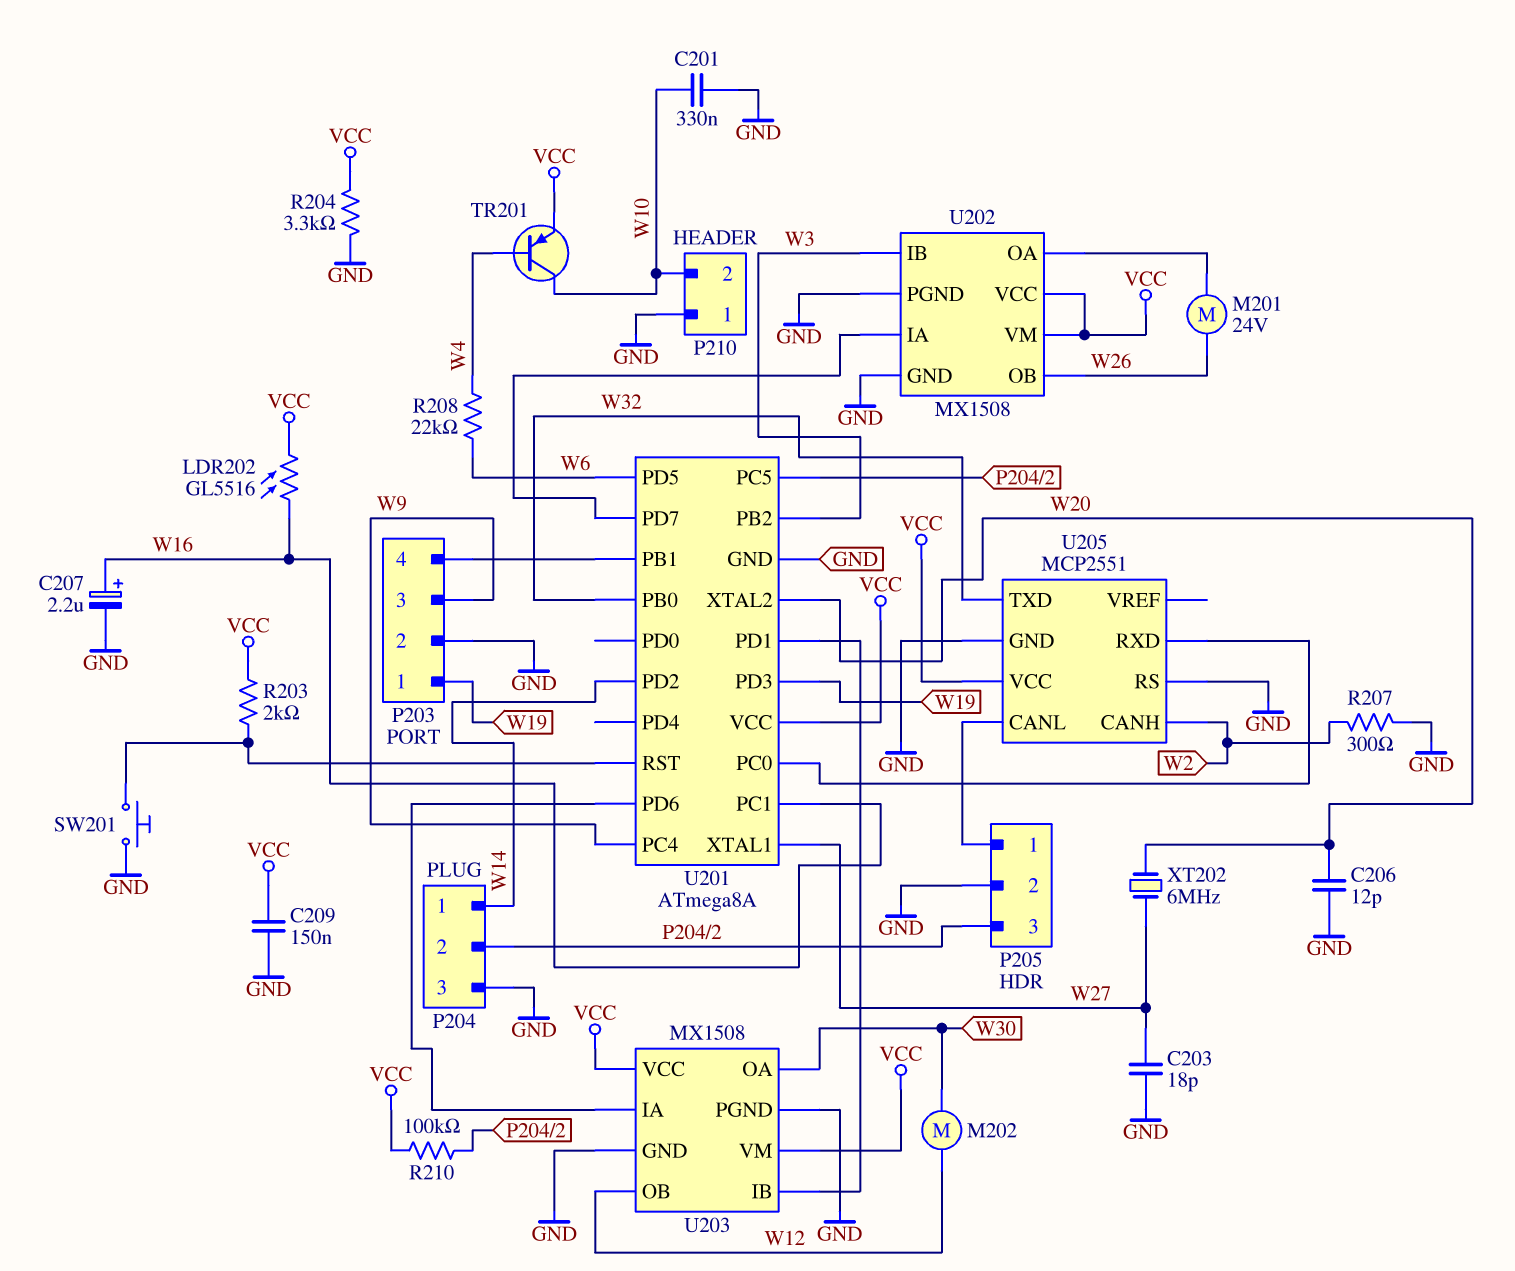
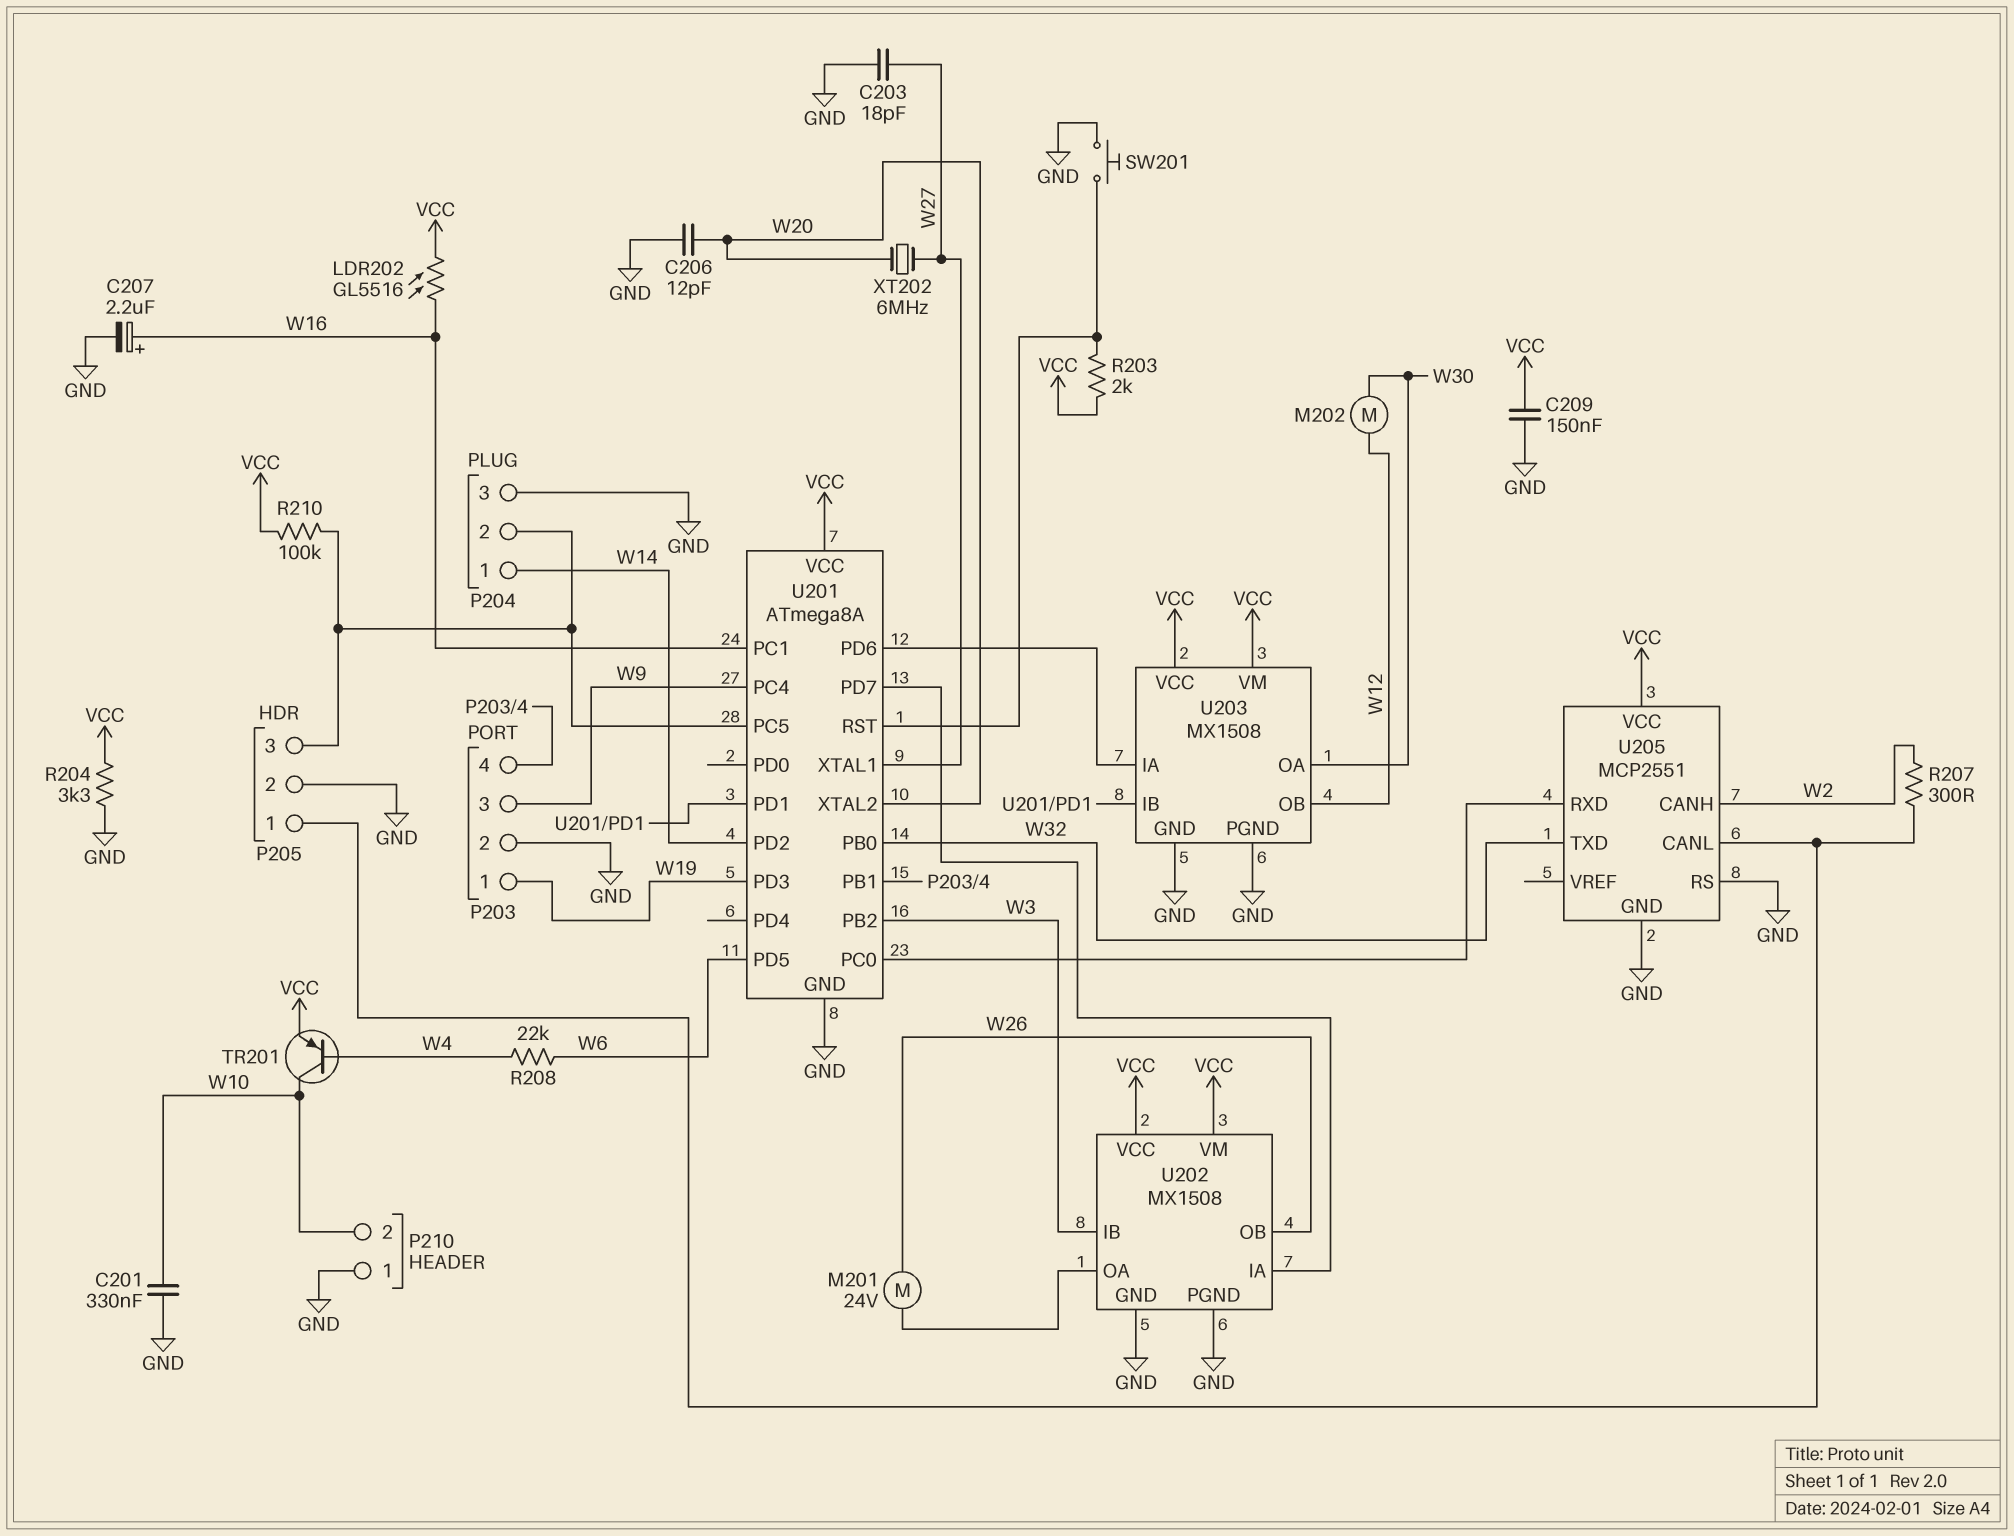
R207: 300 (GND, W2) -> 300 (P205/1, W2)

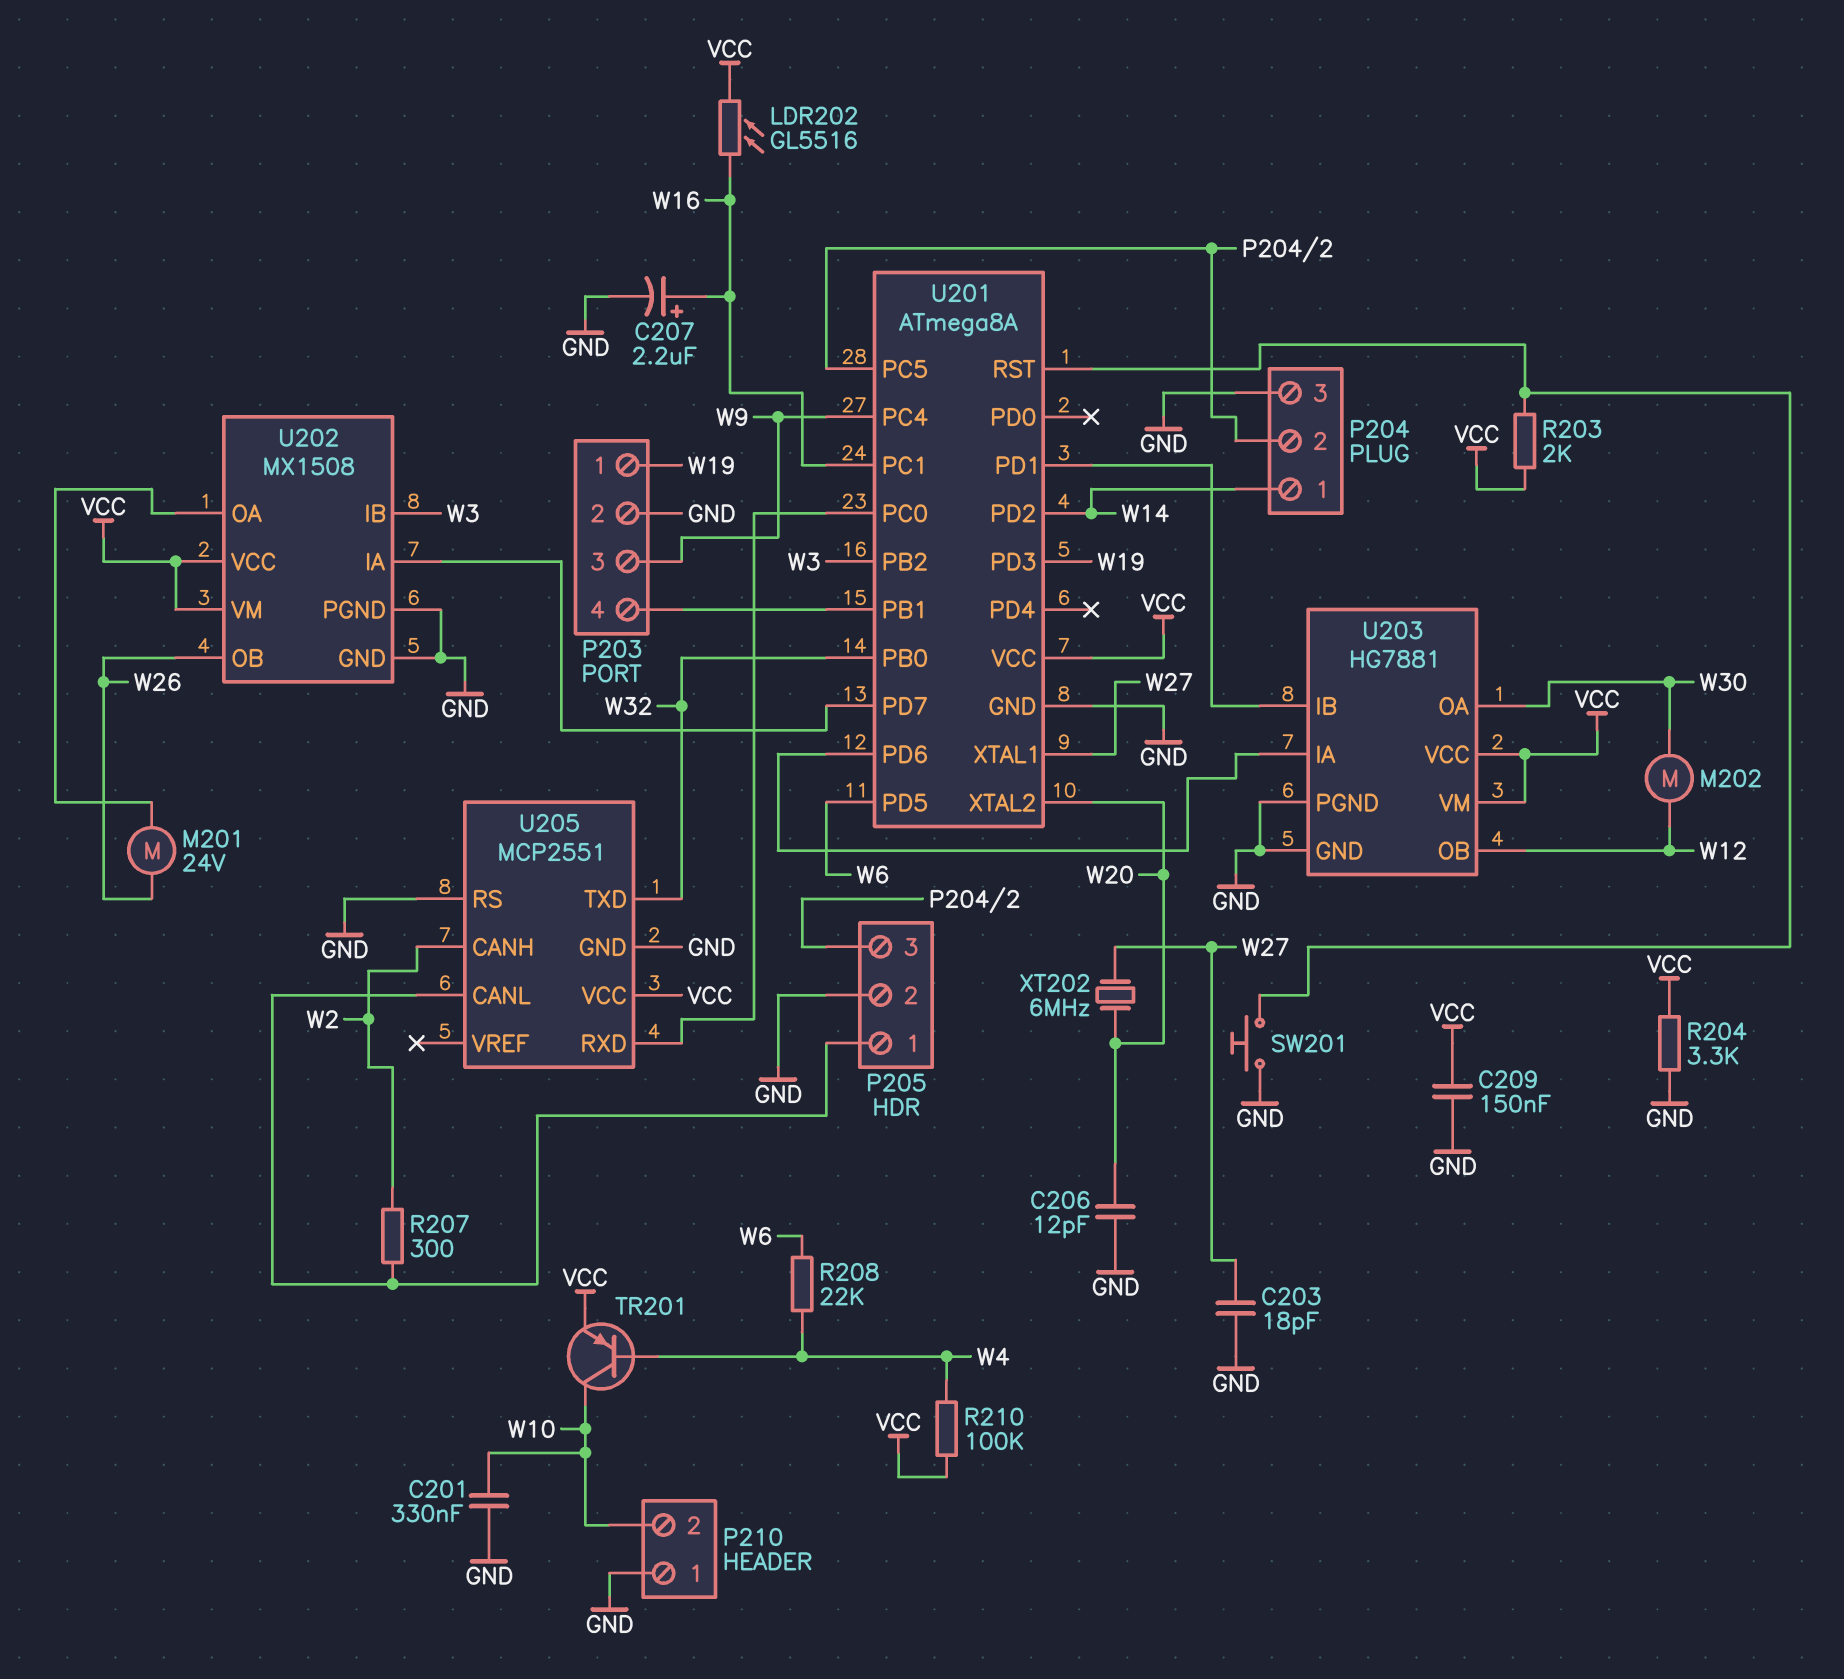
R210: 100k (P204/2, VCC) -> 100k (VCC, W4)
U203: MX1508 -> HG7881

